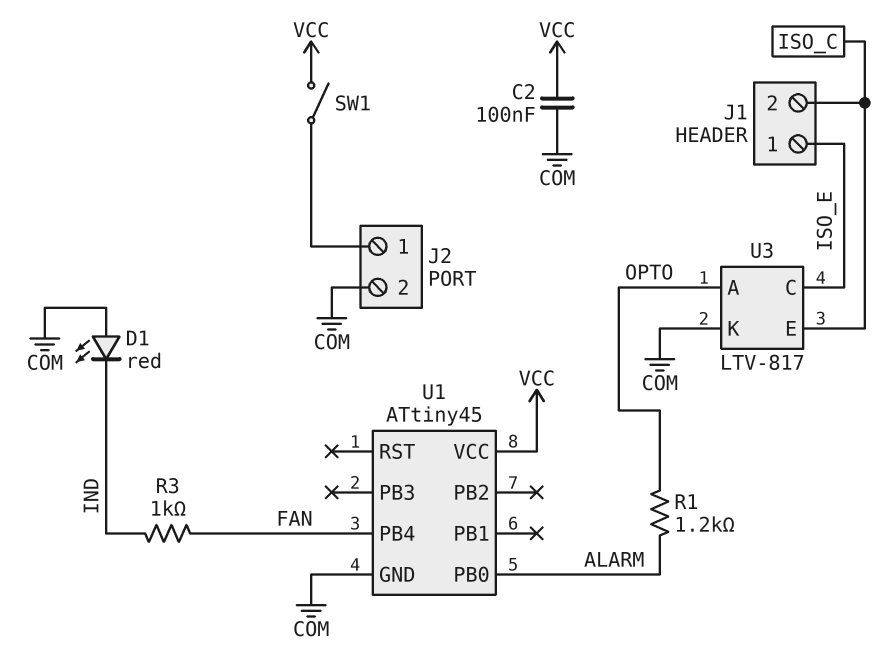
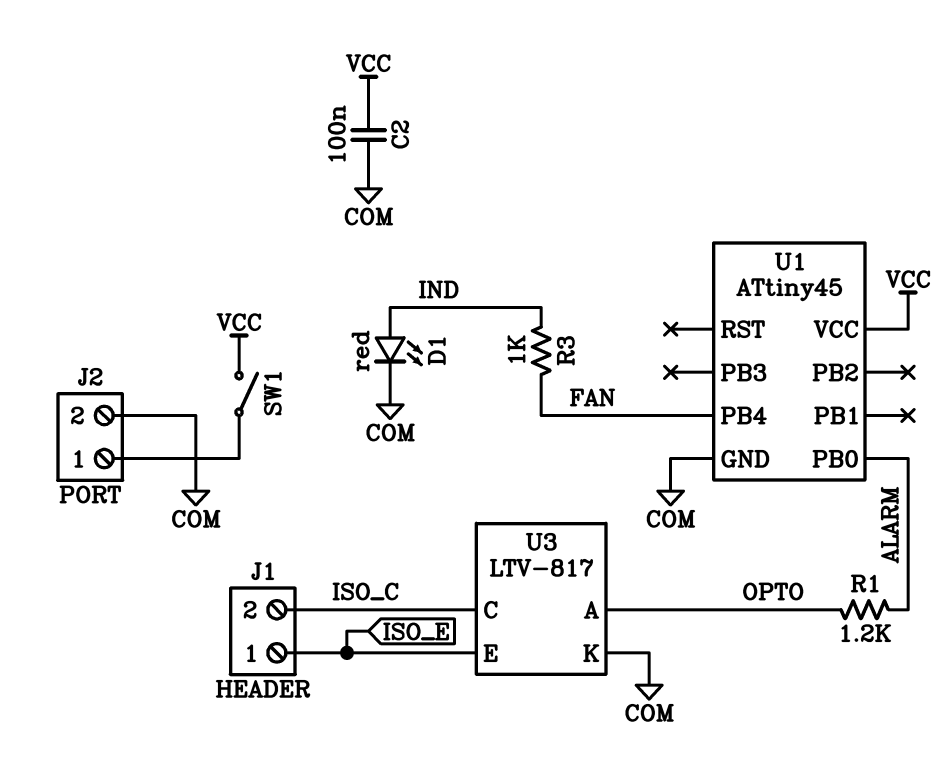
D1: LED red (A COM, K IND) -> LED red (A IND, K COM)
U3 pin C: ISO_E -> ISO_C
U3 pin E: ISO_C -> ISO_E

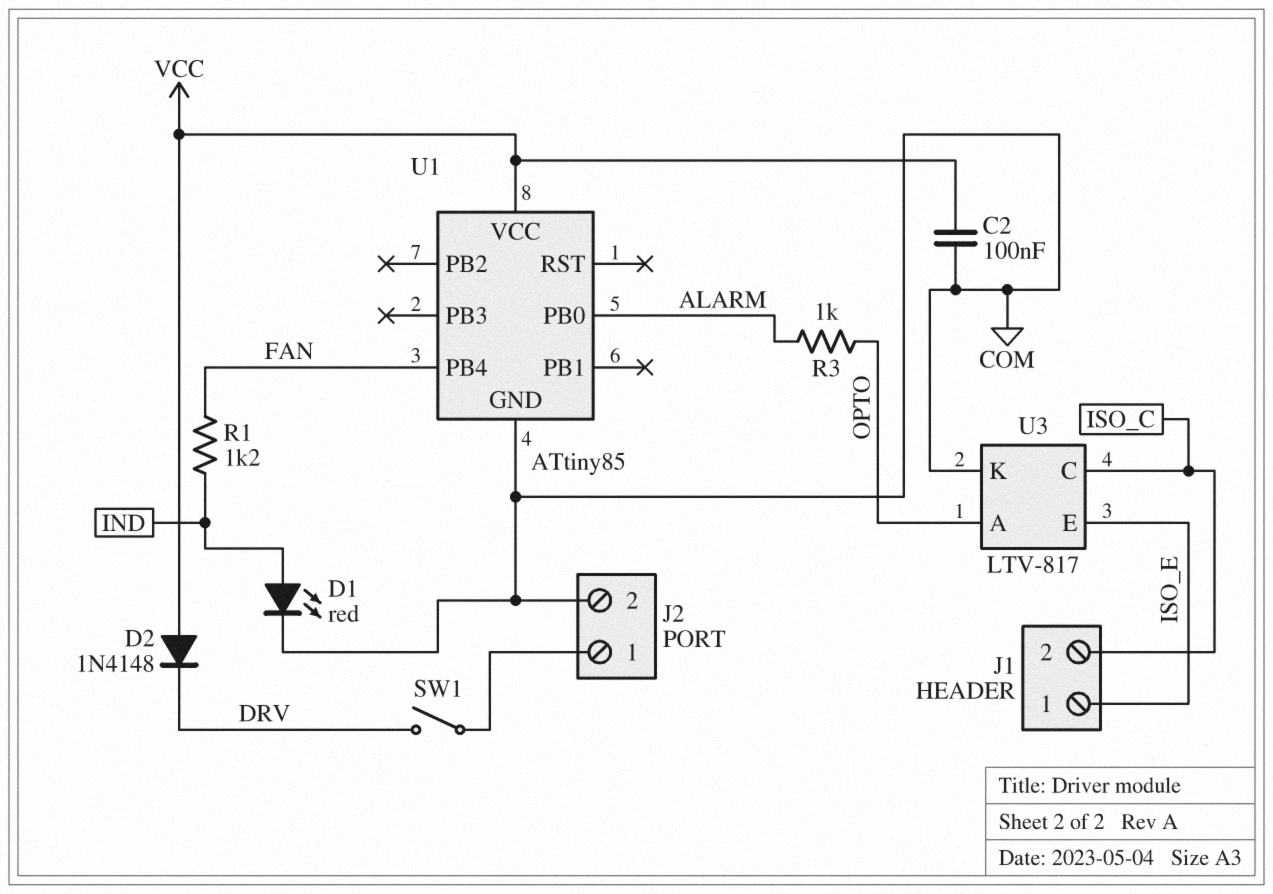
D2: none -> diode 1N4148 (A VCC, K DRV)
R1: 1.2k (ALARM, OPTO) -> 1.2k (FAN, IND)
R3: 1k (FAN, IND) -> 1k (ALARM, OPTO)
SW1: switch (J2/1, VCC) -> switch (DRV, J2/1)
U1: ATtiny45 -> ATtiny85

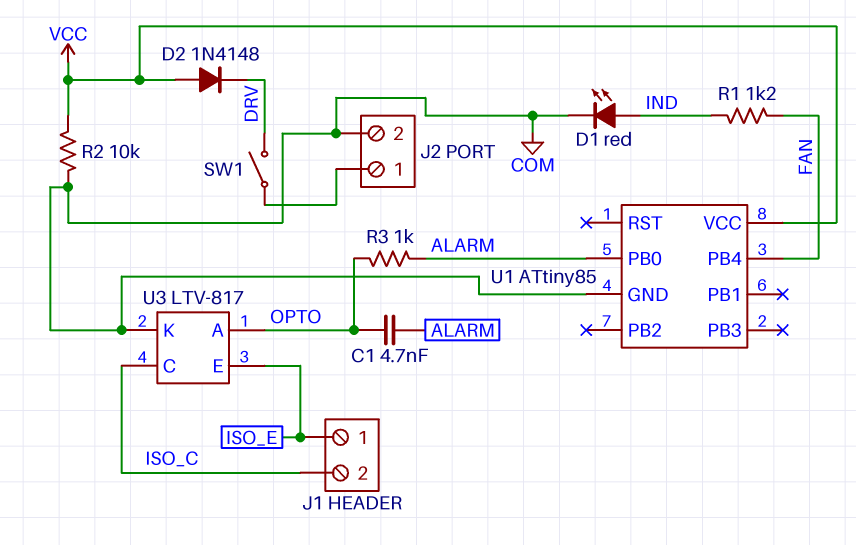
C1: none -> 4.7nF (ALARM, OPTO)
C2: 100nF (COM, VCC) -> none
R2: none -> 10k (COM, VCC)

